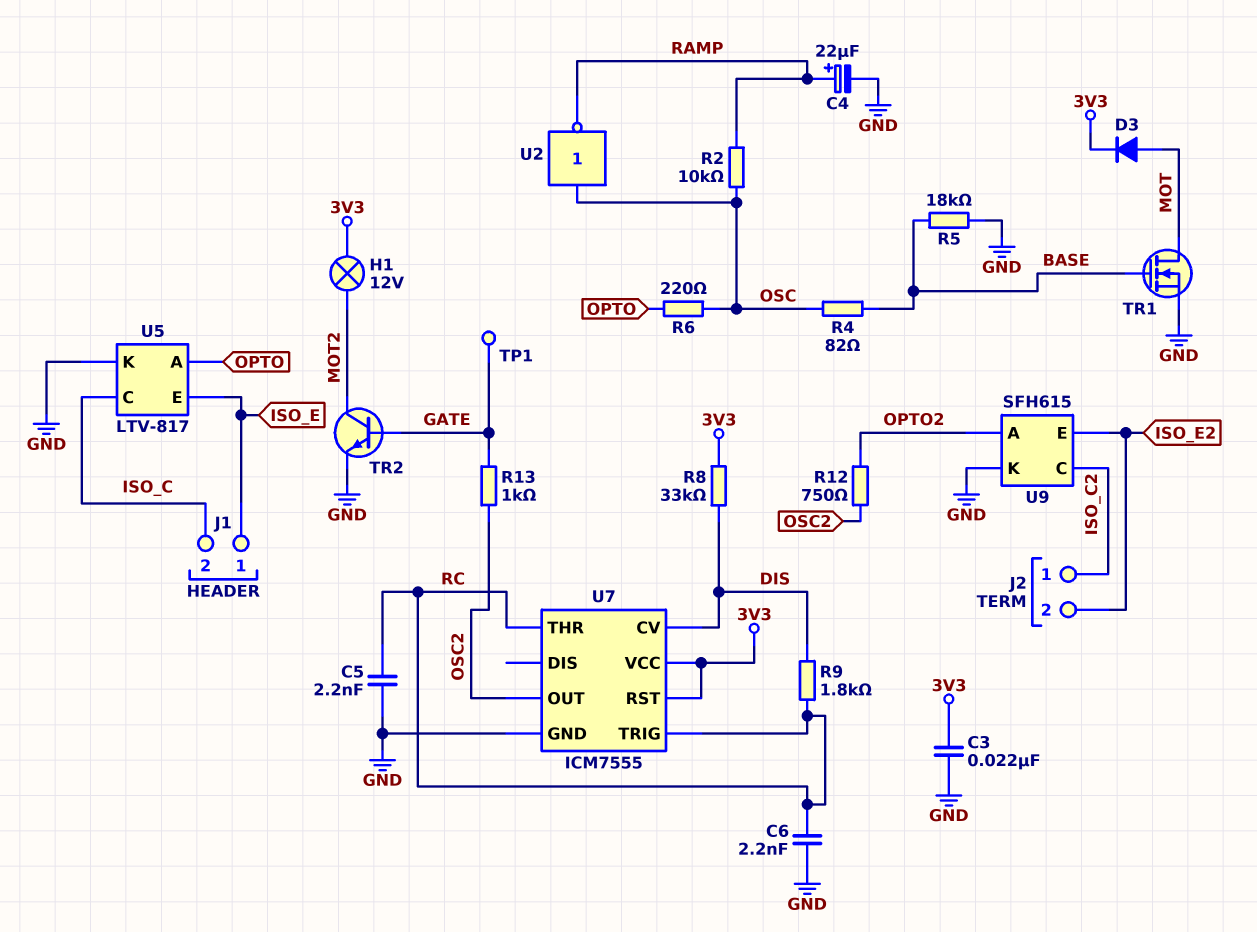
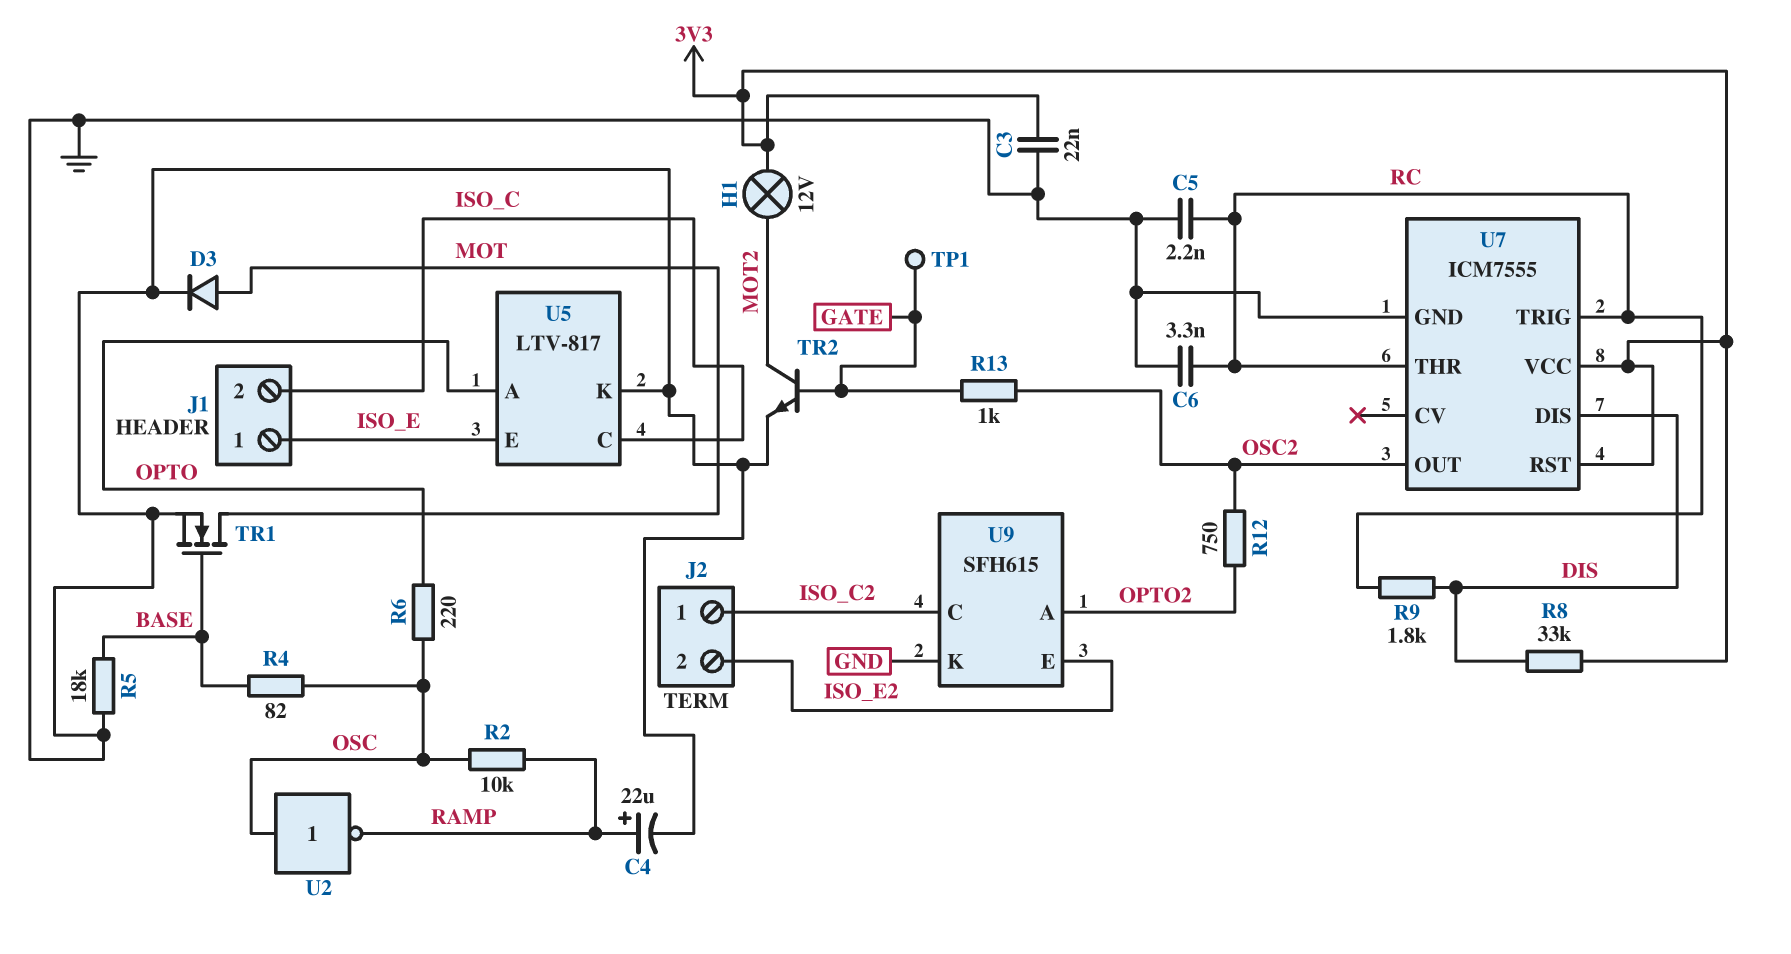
C6: 2.2nF (GND, RC) -> 3.3nF (GND, RC)
D3: diode (A MOT, K 3V3) -> diode (A MOT, K GND)
U7 pin CV: DIS -> none
U7 pin DIS: none -> DIS

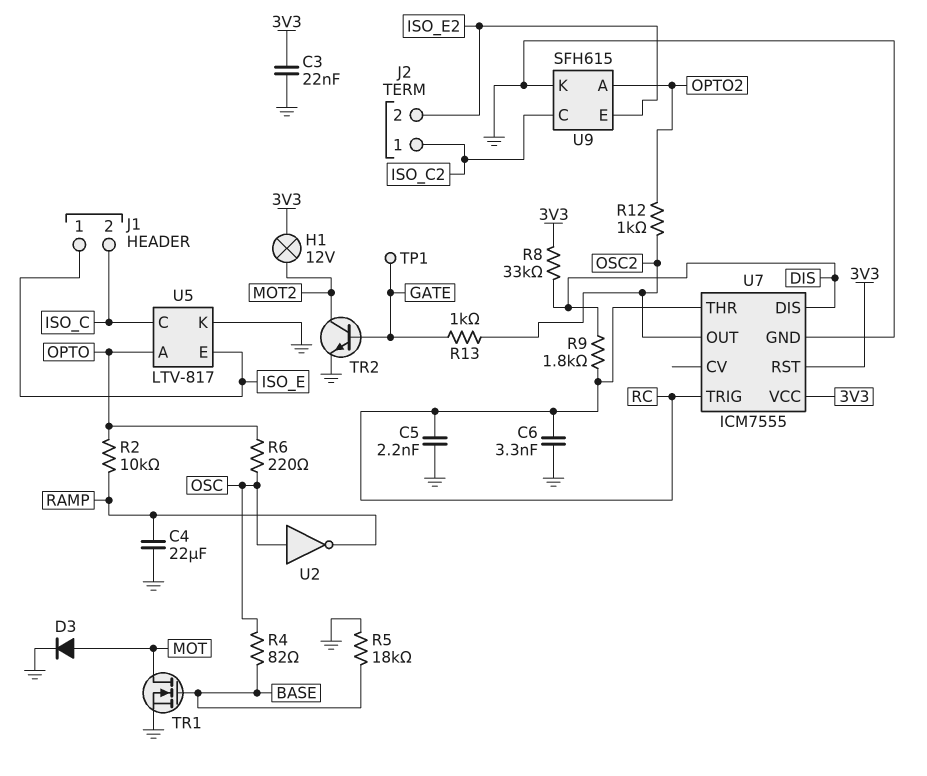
C4: 22uF (plus RAMP, minus GND) -> 22uF (GND, RAMP)
R2: 10k (OSC, RAMP) -> 10k (OPTO, RAMP)
R12: 750 (OPTO2, OSC2) -> 1k (OPTO2, OSC2)

